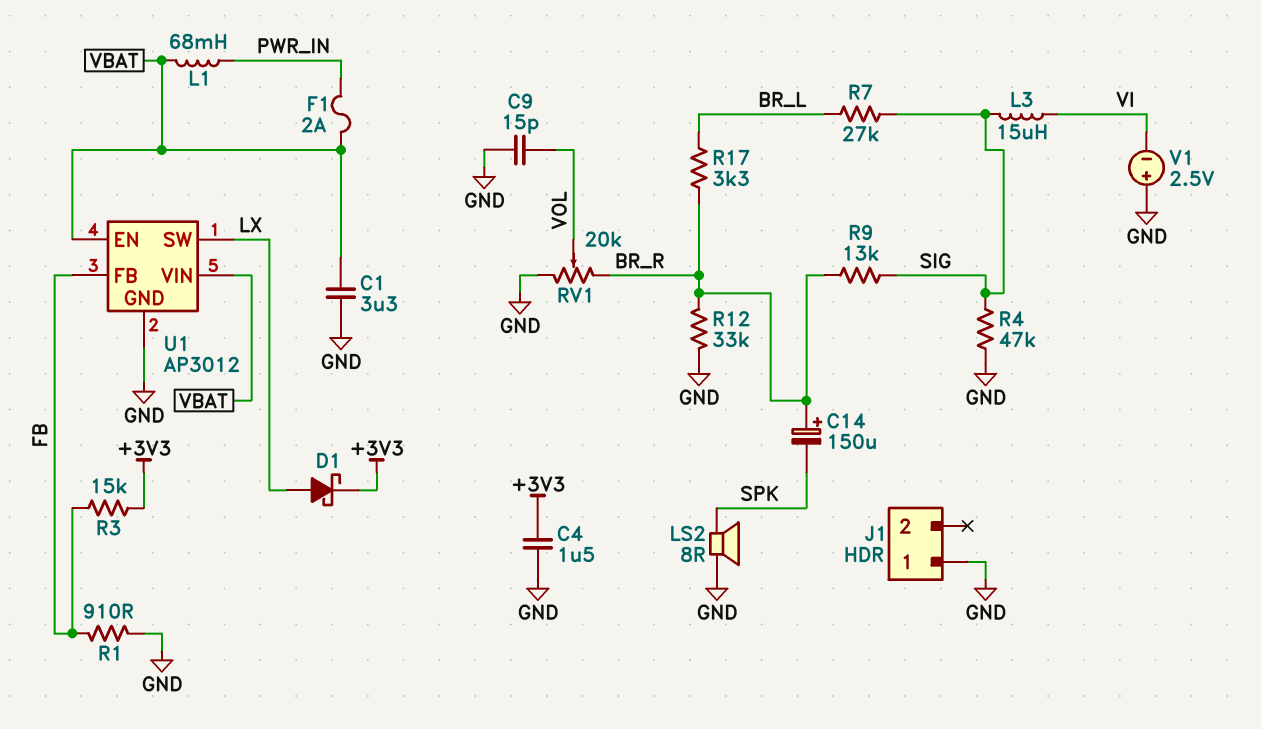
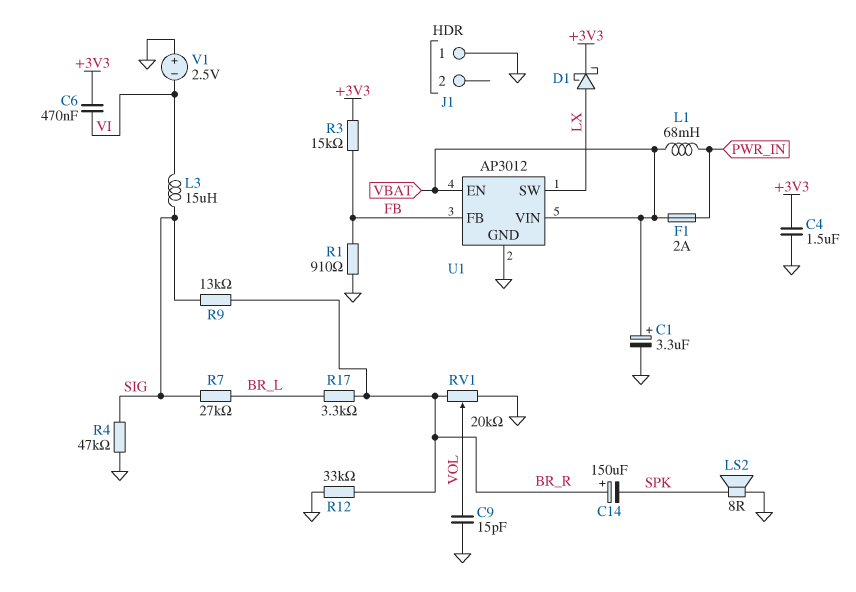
C1: 3.3uF (GND, VBAT) -> 3.3uF (plus VBAT, minus GND)
C6: none -> 470nF (+3V3, VI)

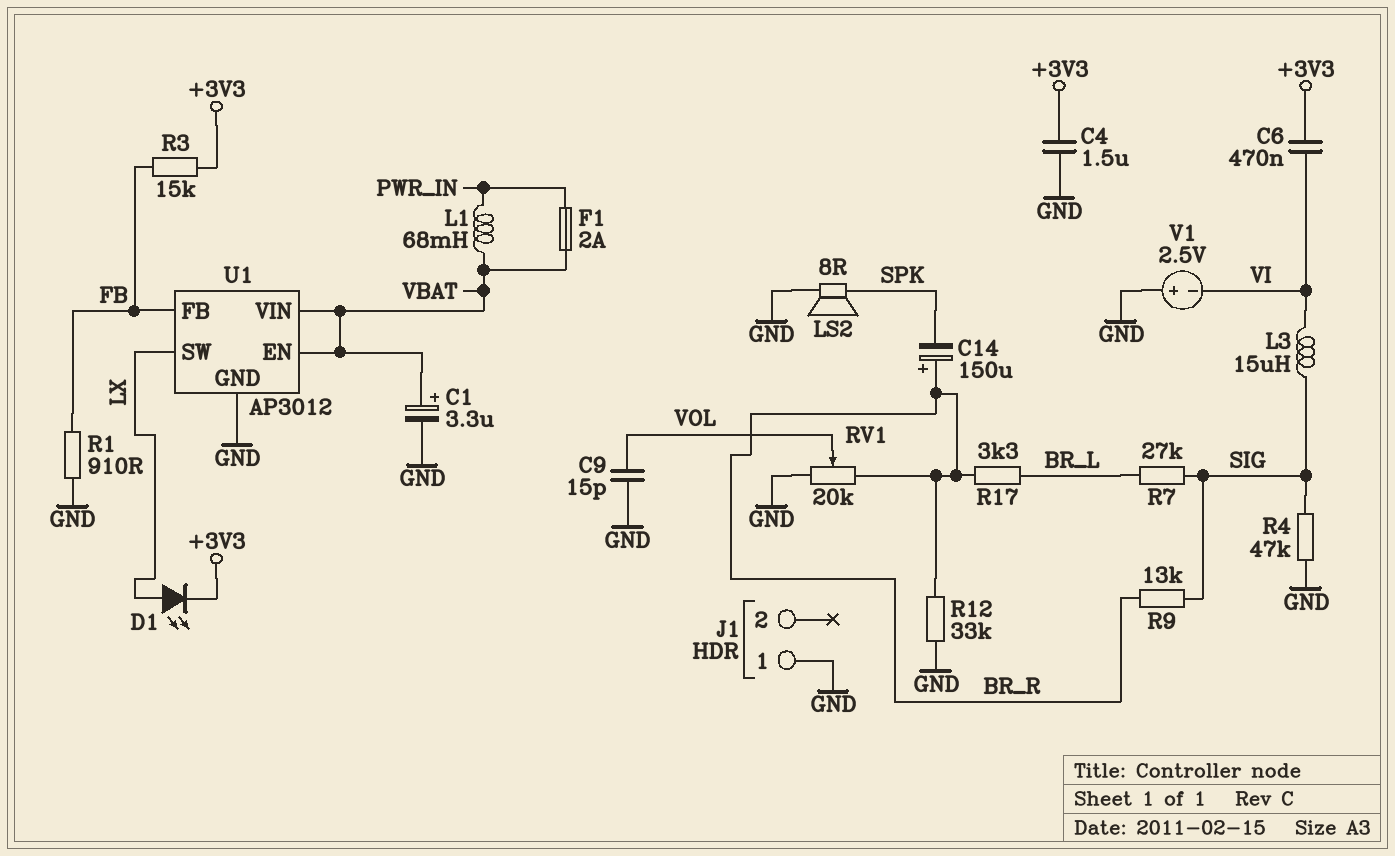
D1: schottky (A LX, K +3V3) -> LED (A LX, K +3V3)

